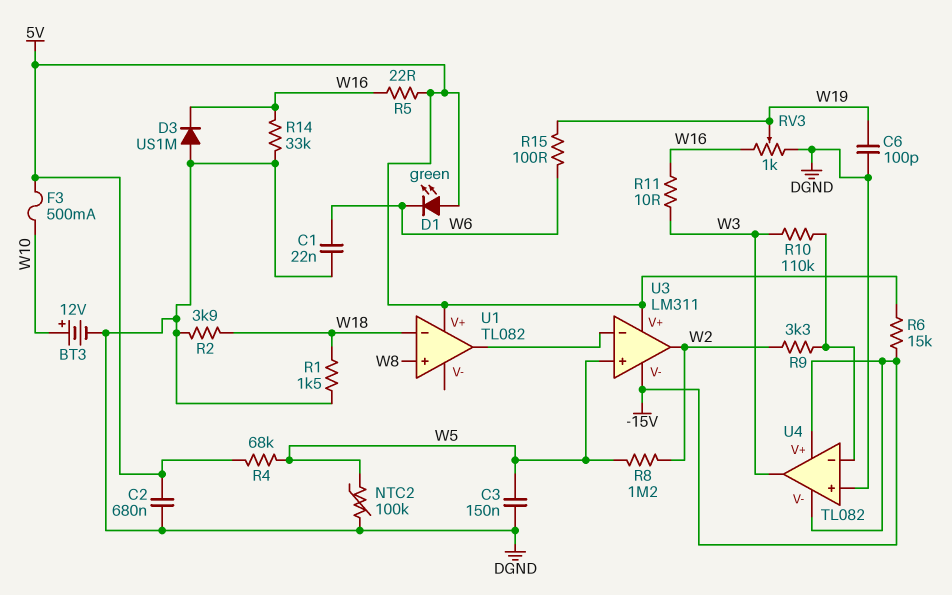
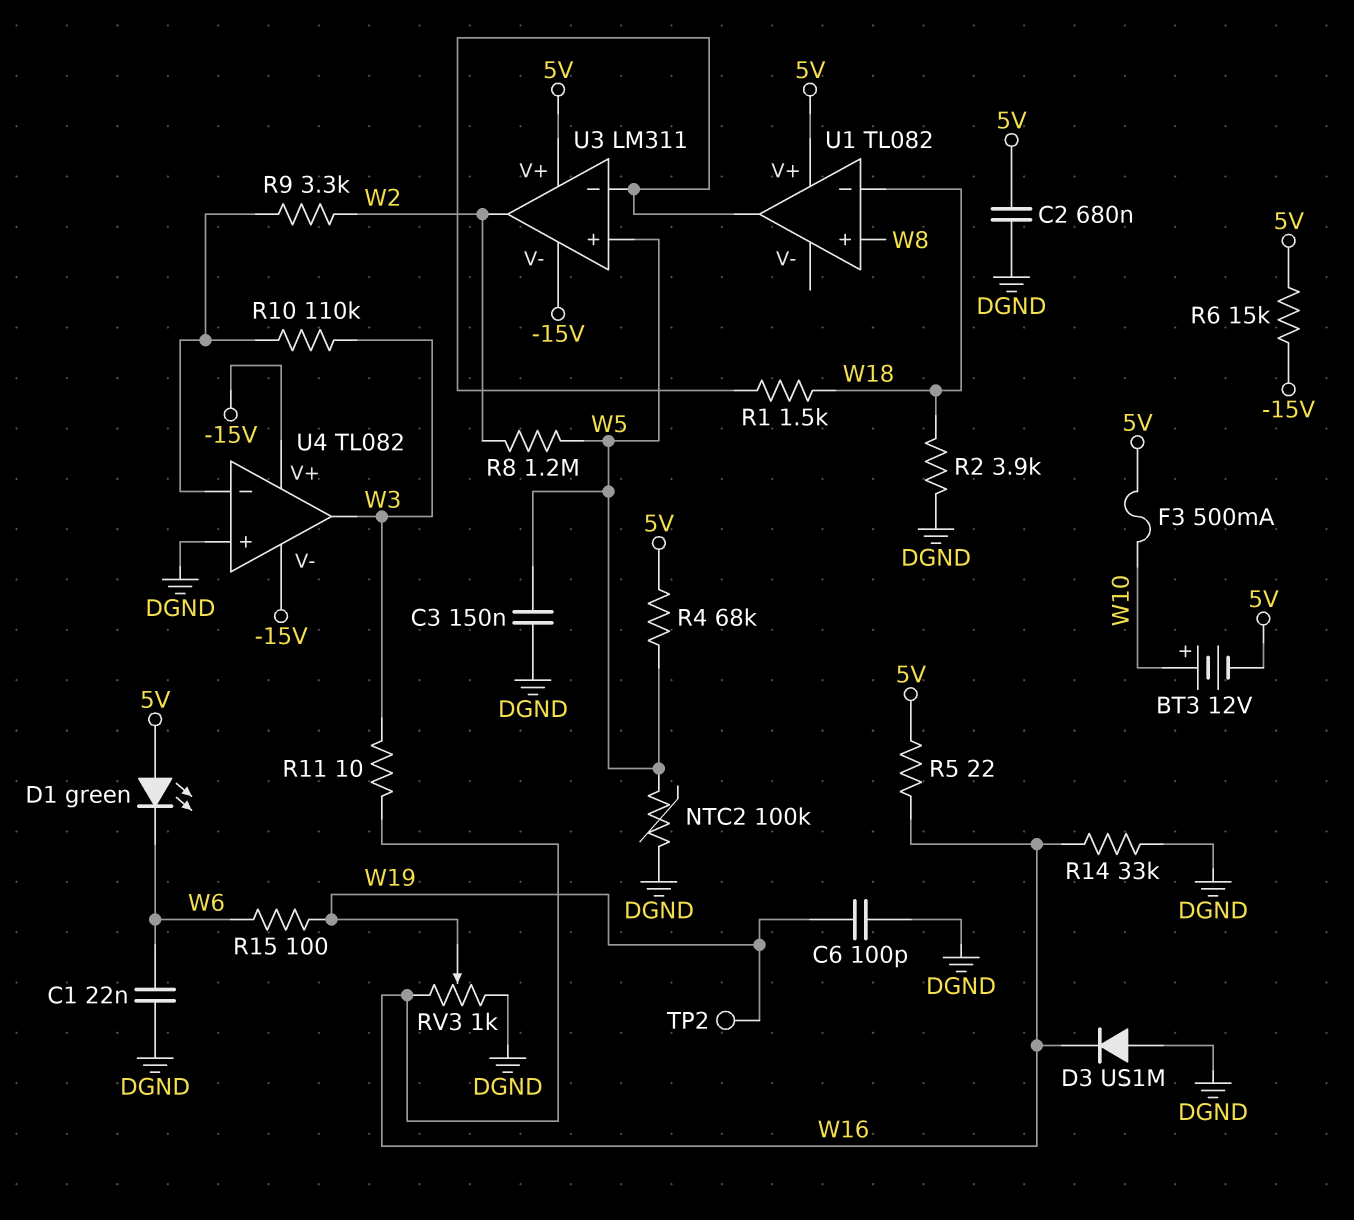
BT3: 12V (plus W10, minus DGND) -> 12V (plus W10, minus 5V)
R1: 1.5k (DGND, W18) -> 1.5k (U1/out, W18)
TP2: none -> test point (W19)

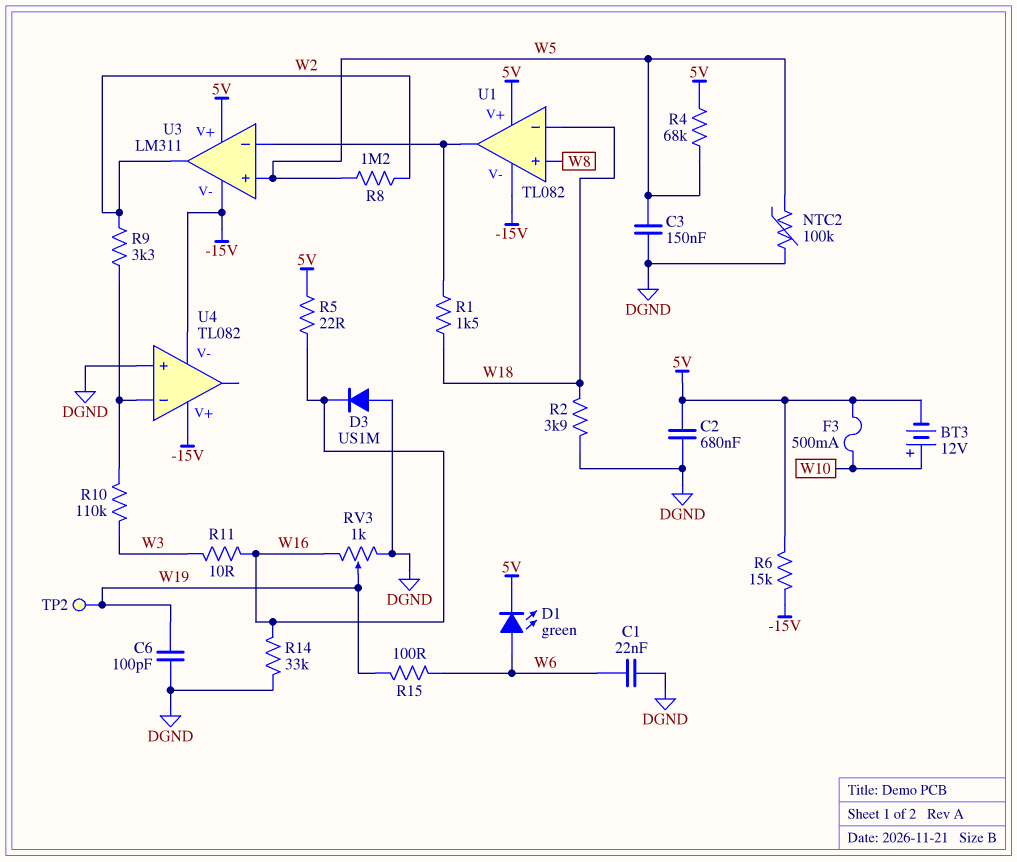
D1: LED green (A 5V, K W6) -> LED green (A W6, K 5V)
U1 pin V-: none -> -15V
U4 pin out: W3 -> none

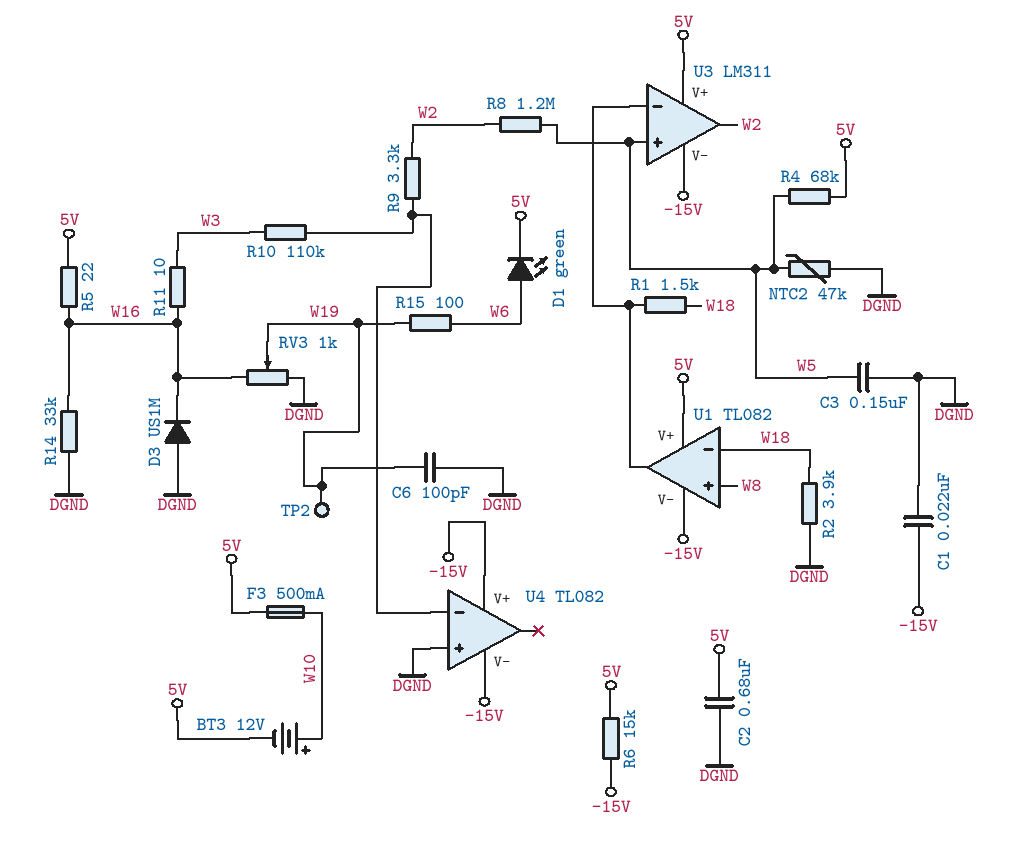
C1: 22nF (DGND, W6) -> 22nF (-15V, DGND)
NTC2: 100k (DGND, W5) -> 47k (DGND, W5)

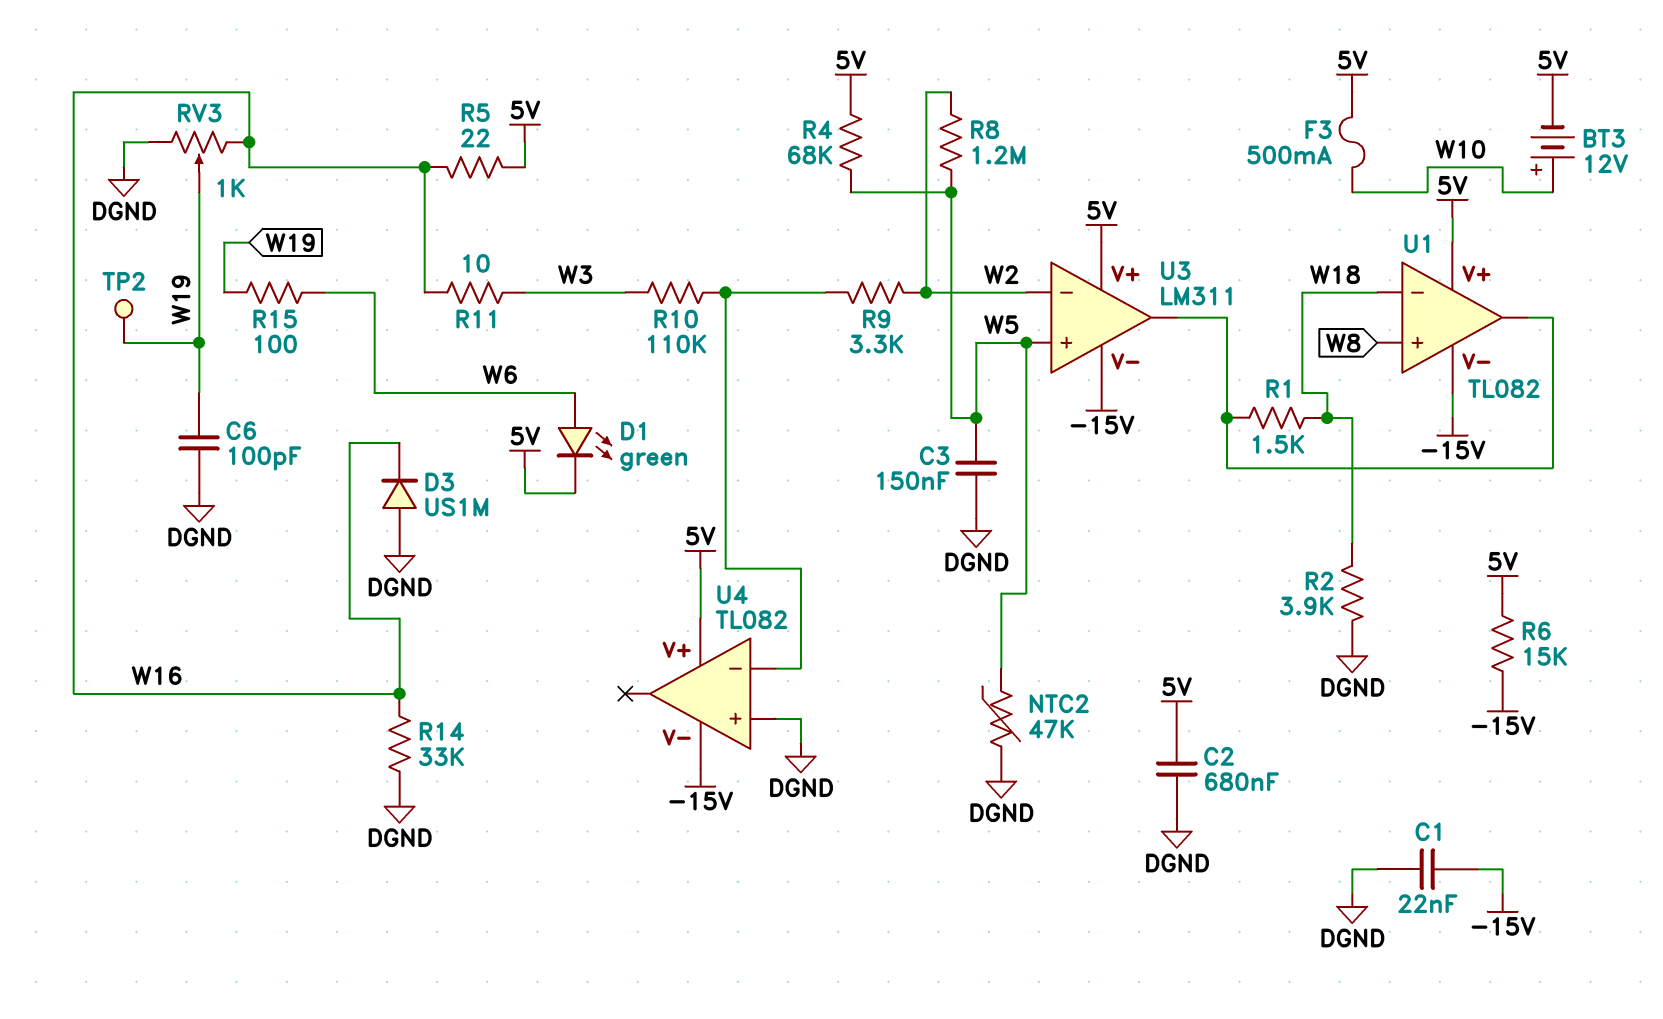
U3 pin in-: U1/out -> W2
U3 pin out: W2 -> U1/out
U4 pin V+: -15V -> 5V

